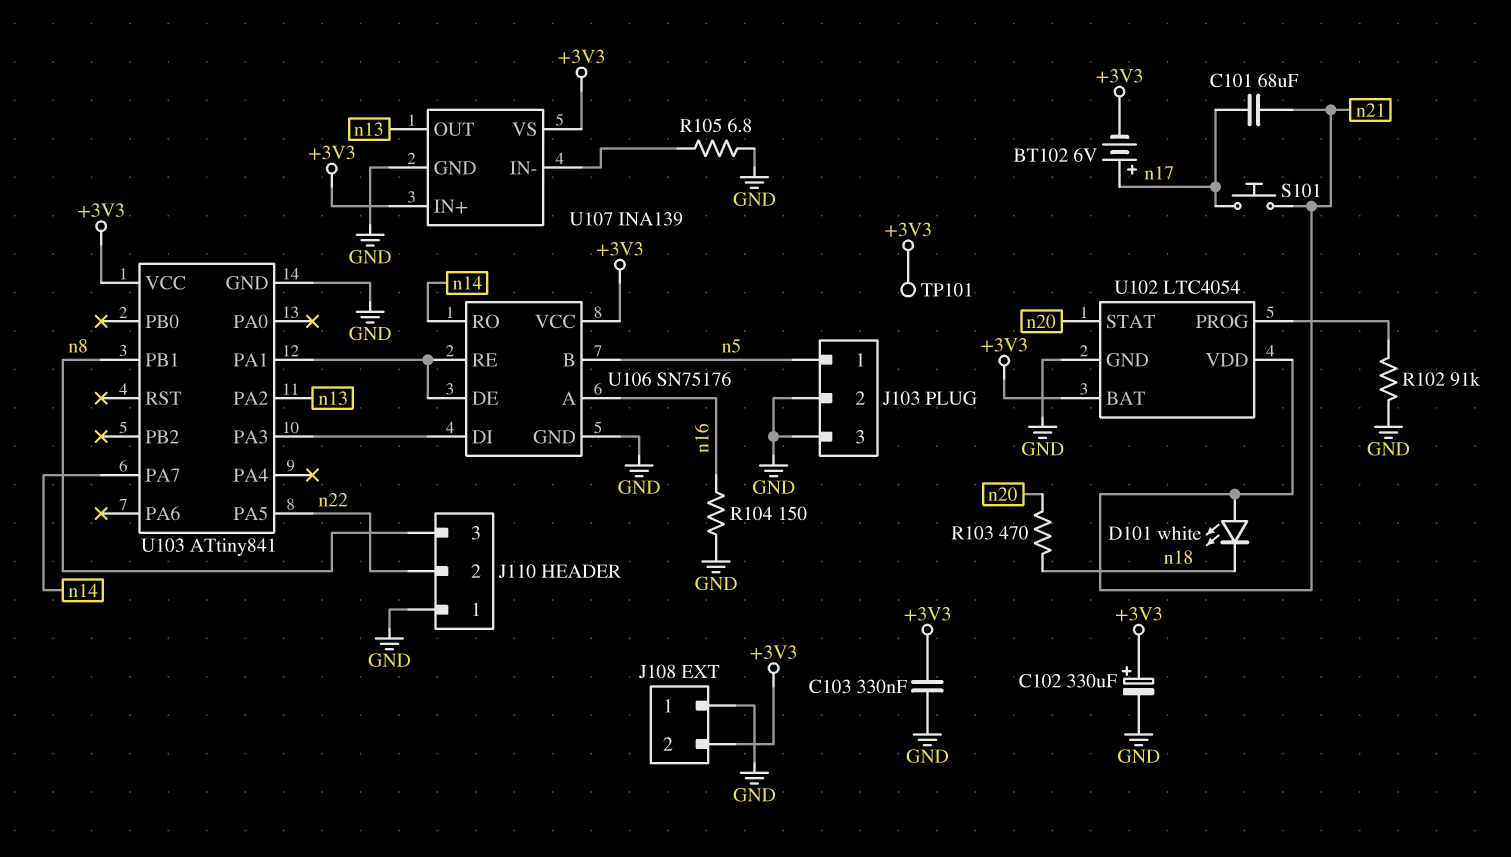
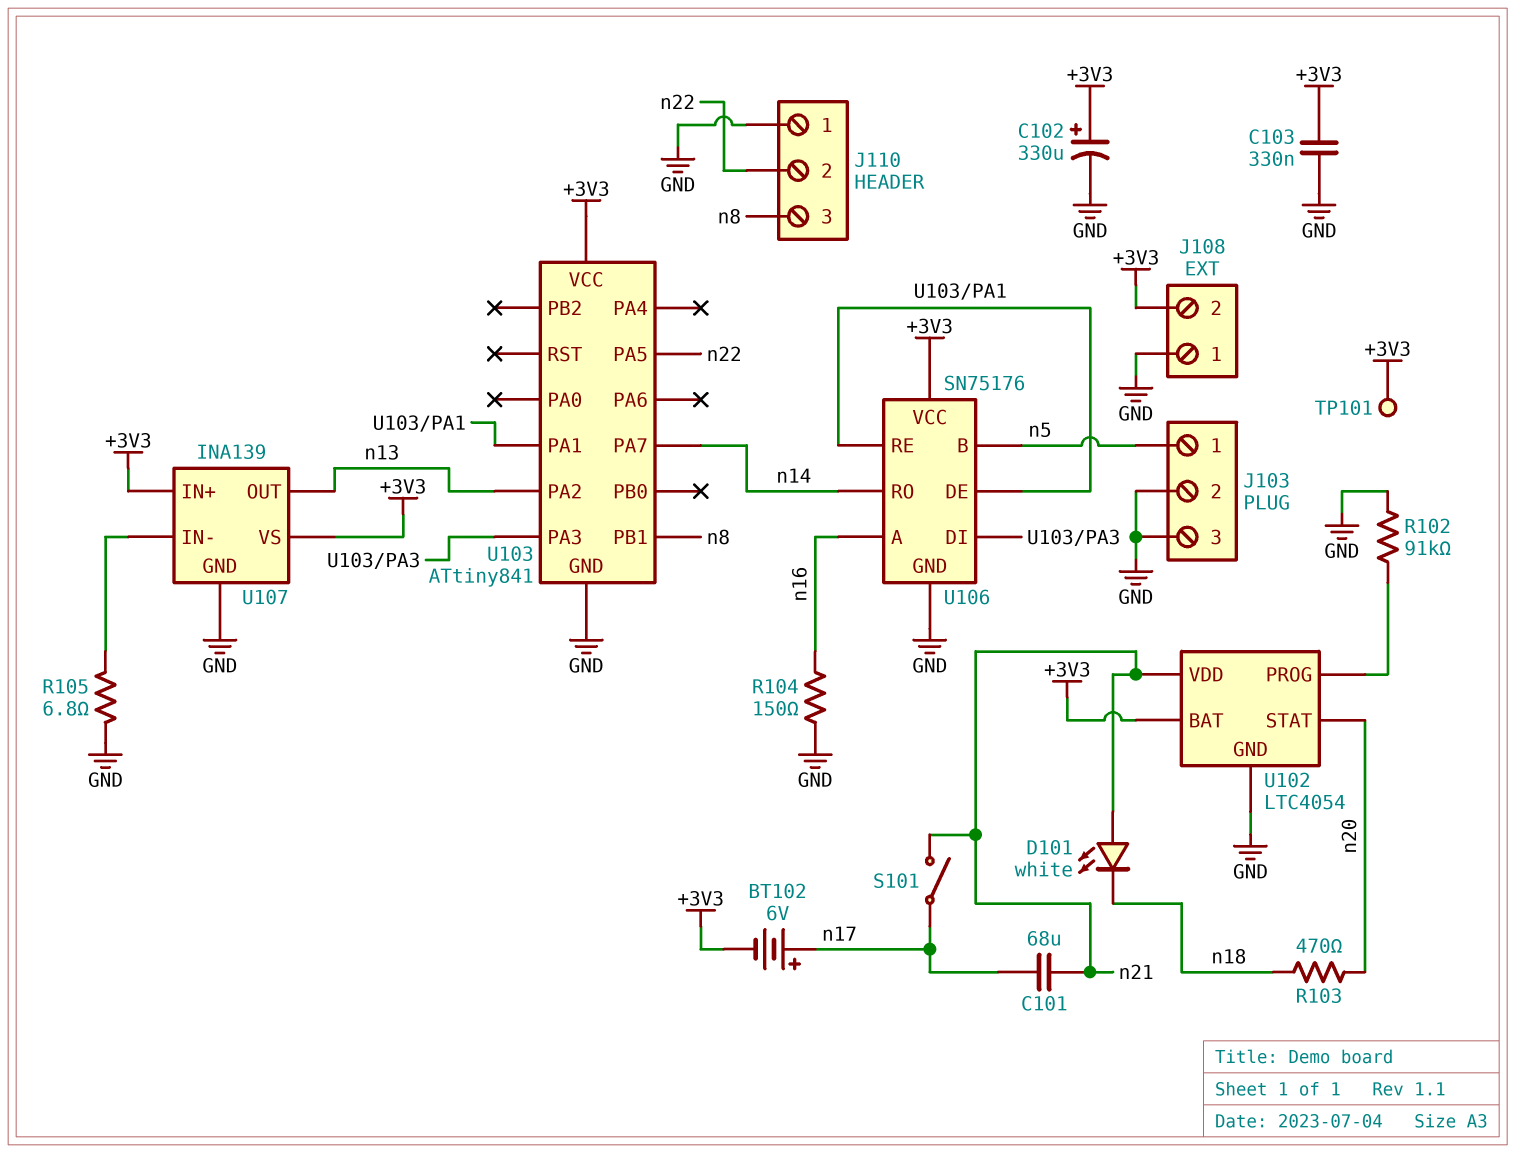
S101: button (n17, n21) -> switch (n17, n21)

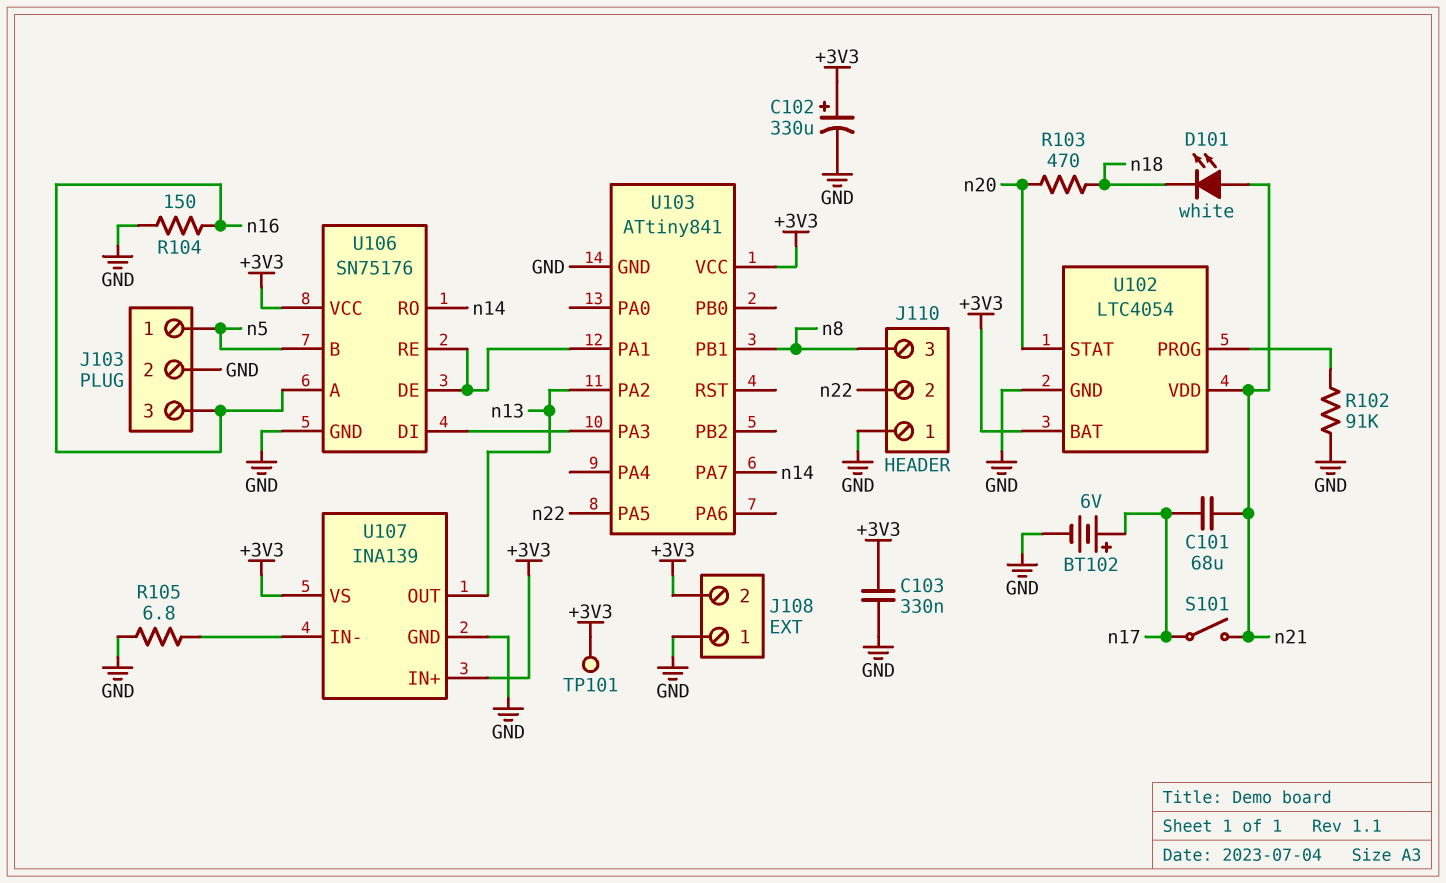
BT102: 6V (plus n17, minus +3V3) -> 6V (plus n17, minus GND)
J103 pin 3: GND -> n16

